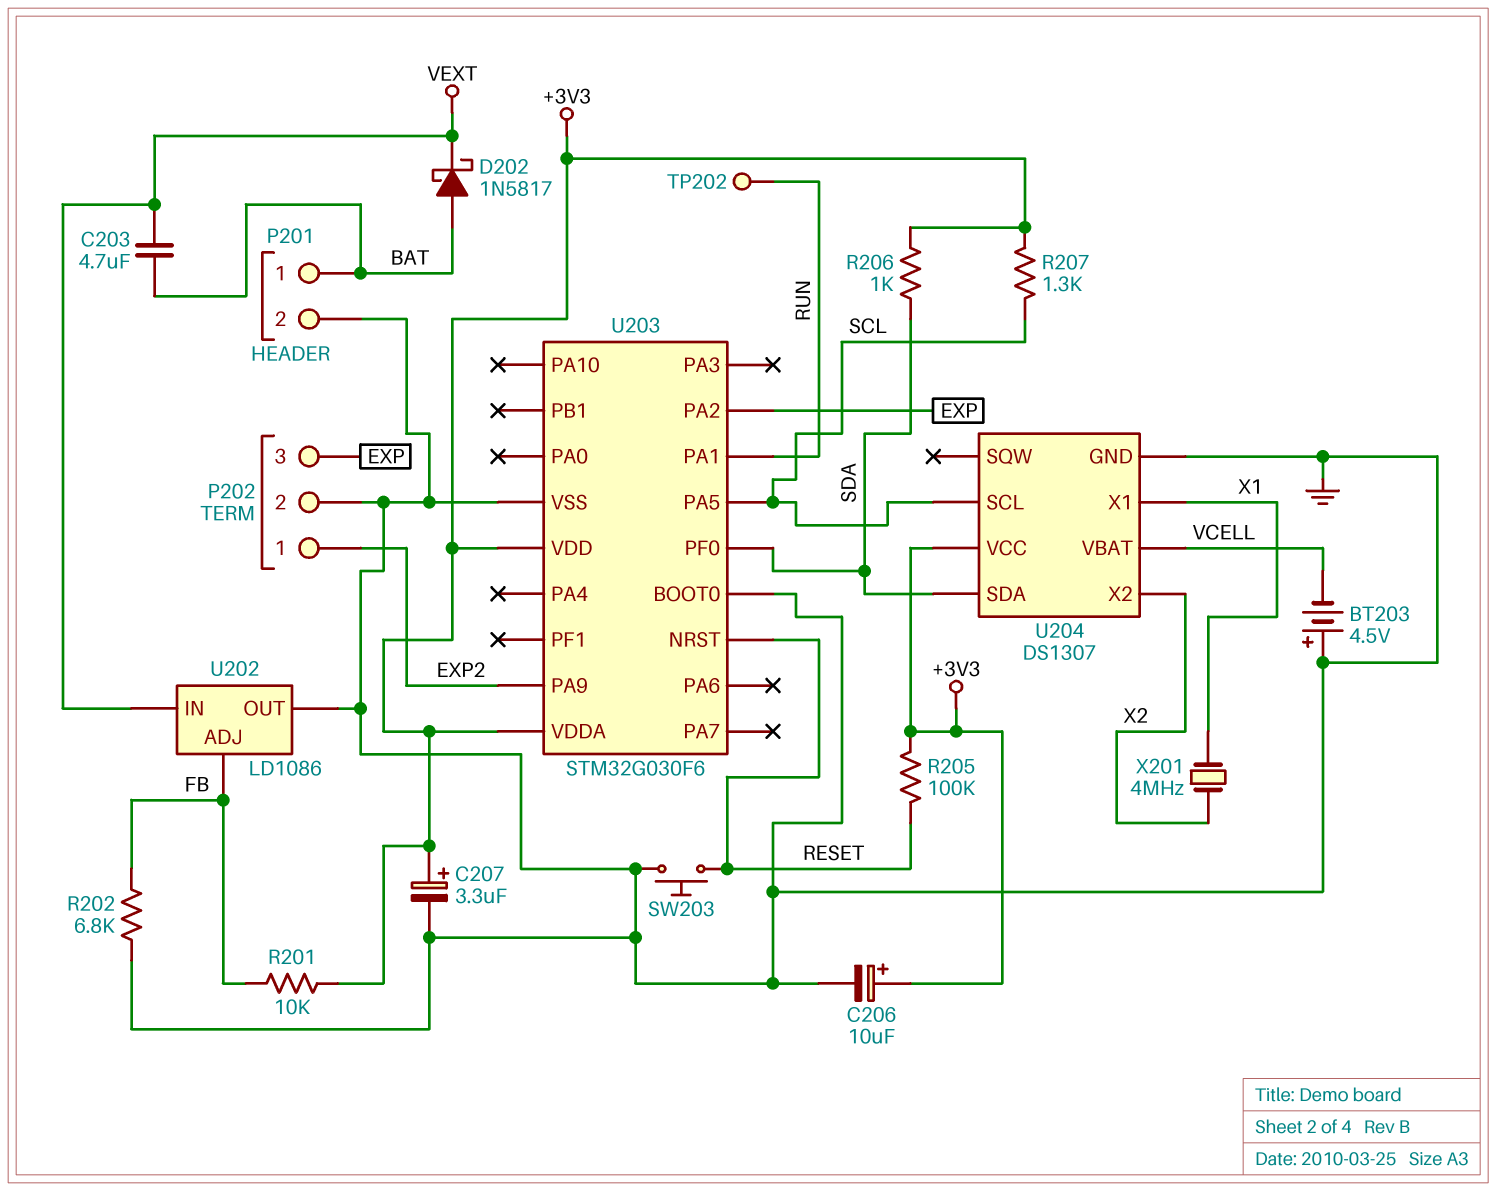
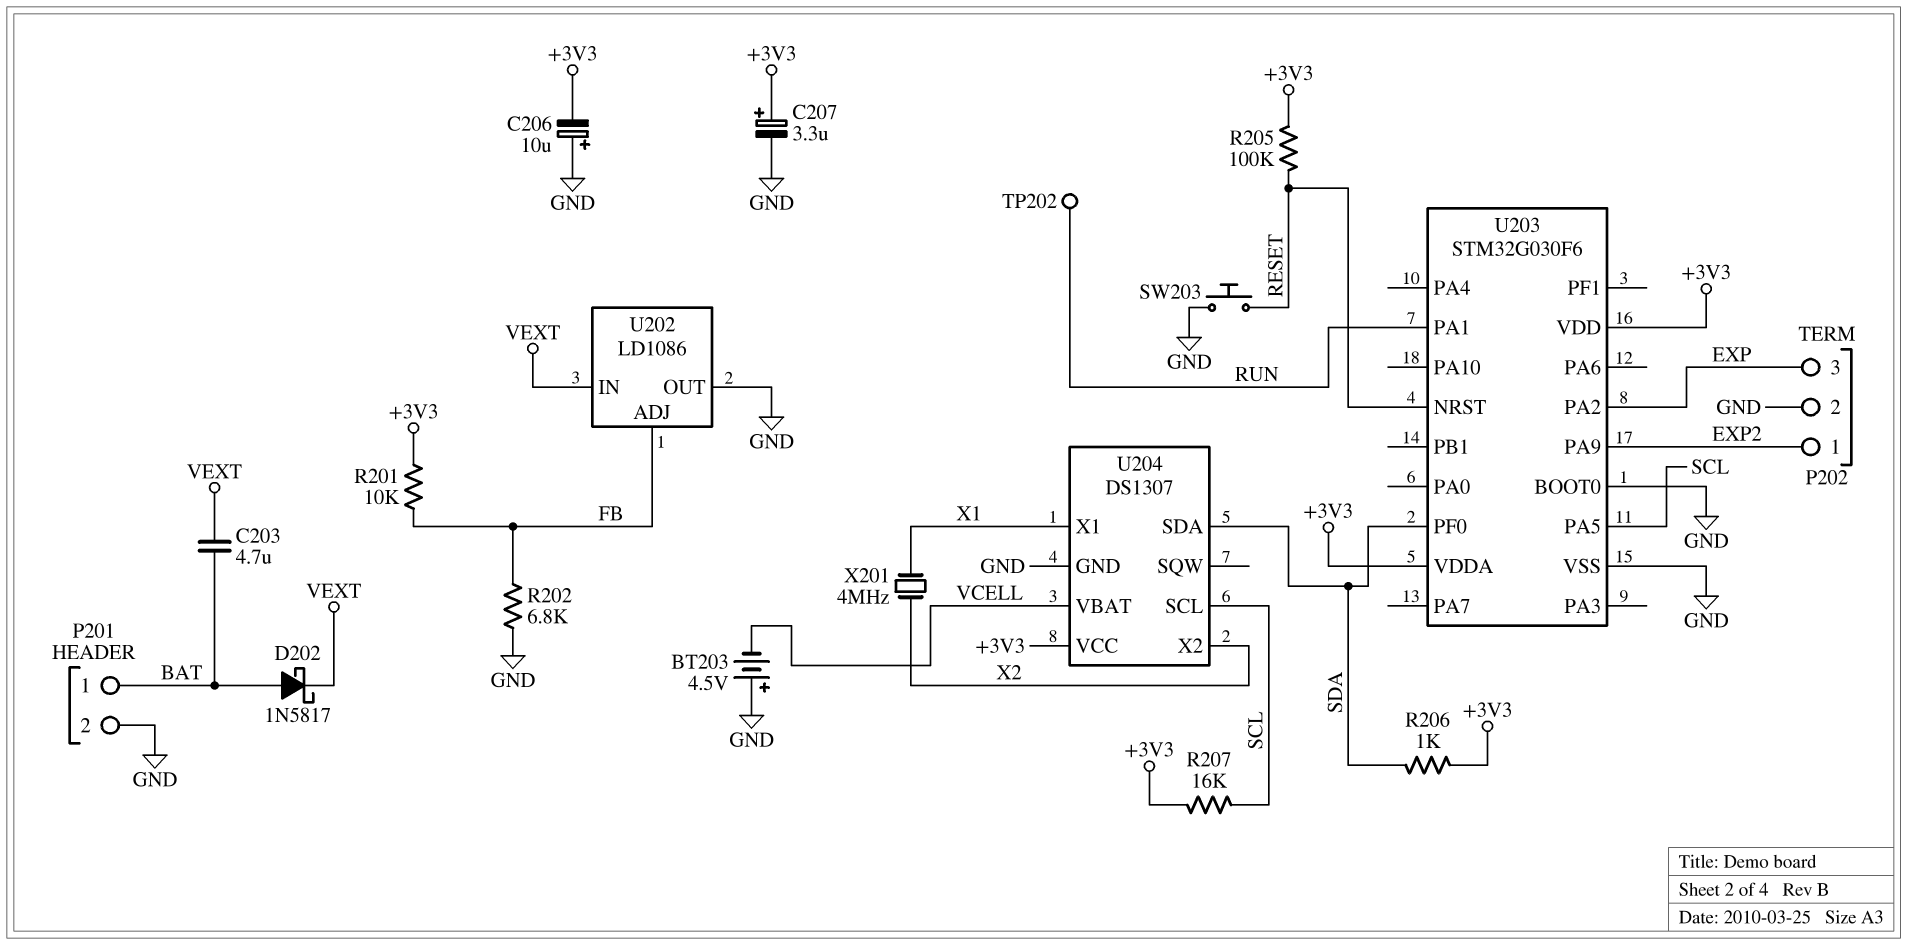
C206: 10uF (plus +3V3, minus GND) -> 10uF (plus GND, minus +3V3)
R207: 1.3k (+3V3, SCL) -> 16k (+3V3, SCL)

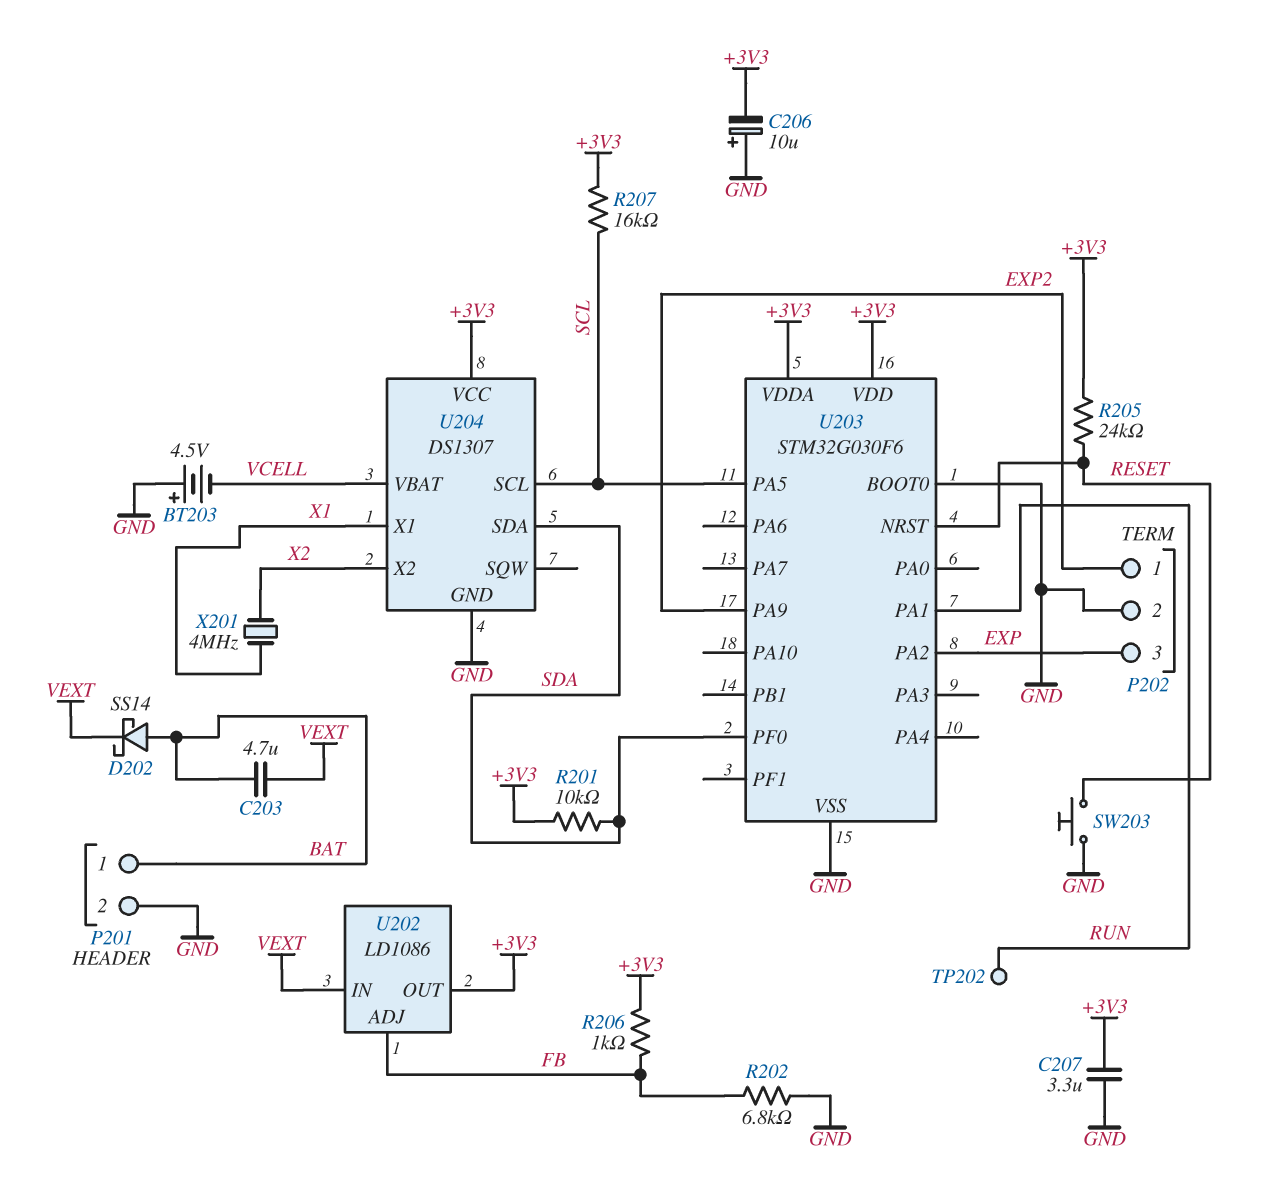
C207: 3.3uF (plus +3V3, minus GND) -> 3.3uF (+3V3, GND)
D202: schottky 1N5817 (A BAT, K VEXT) -> schottky SS14 (A BAT, K VEXT)
R201: 10k (+3V3, FB) -> 10k (+3V3, SDA)
R205: 100k (+3V3, RESET) -> 24k (+3V3, RESET)
R206: 1k (+3V3, SDA) -> 1k (+3V3, FB)
U202 pin OUT: GND -> +3V3

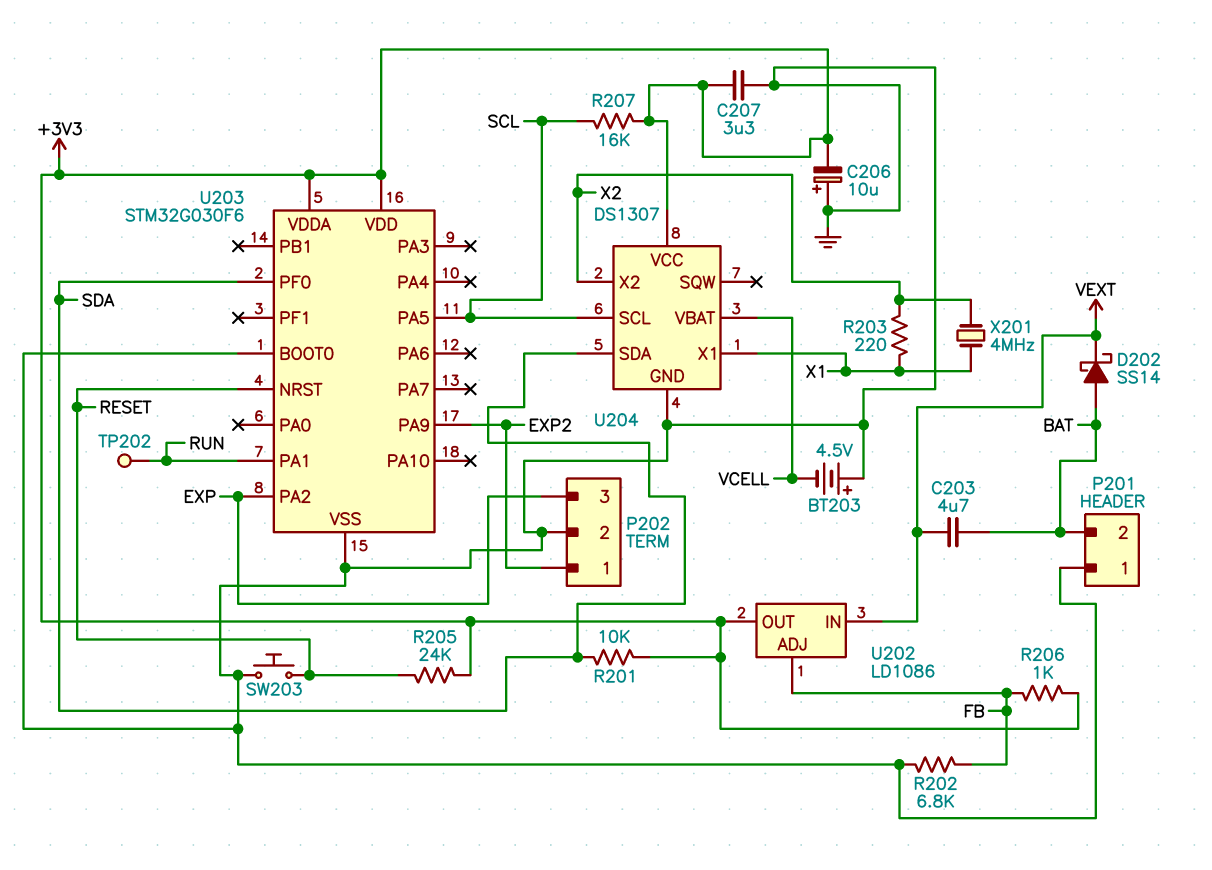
P201 pin 1: BAT -> GND
P201 pin 2: GND -> BAT
R203: none -> 220 (X1, X2)

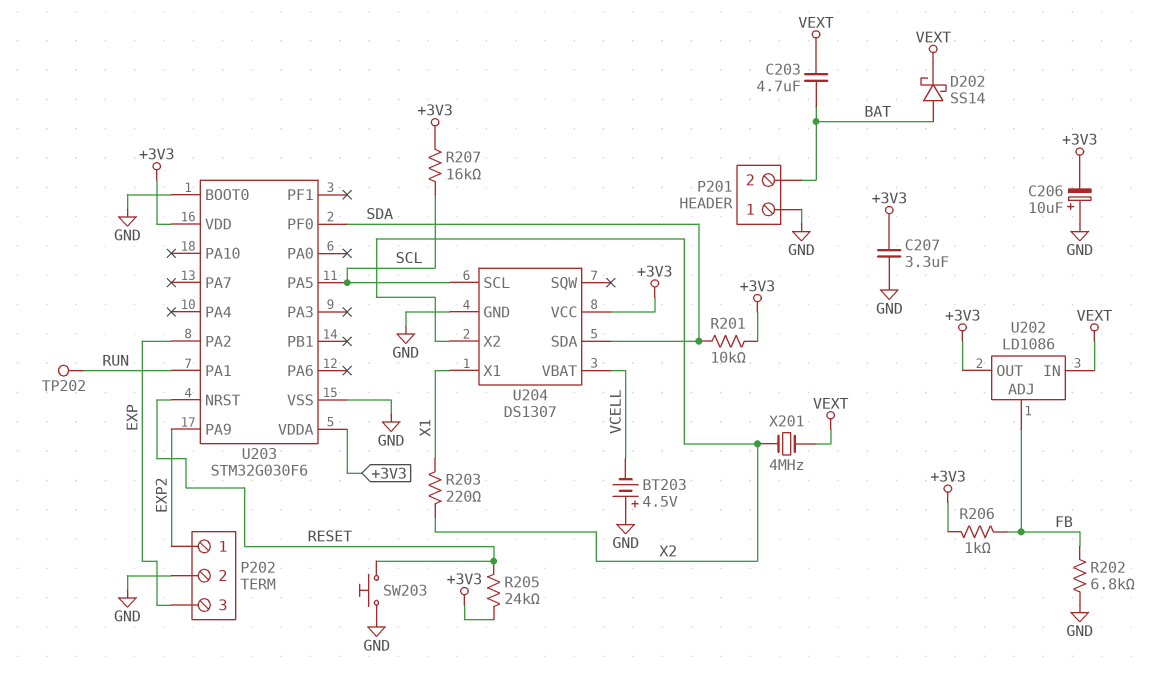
X201: 4MHz (X1, X2) -> 4MHz (VEXT, X2)

